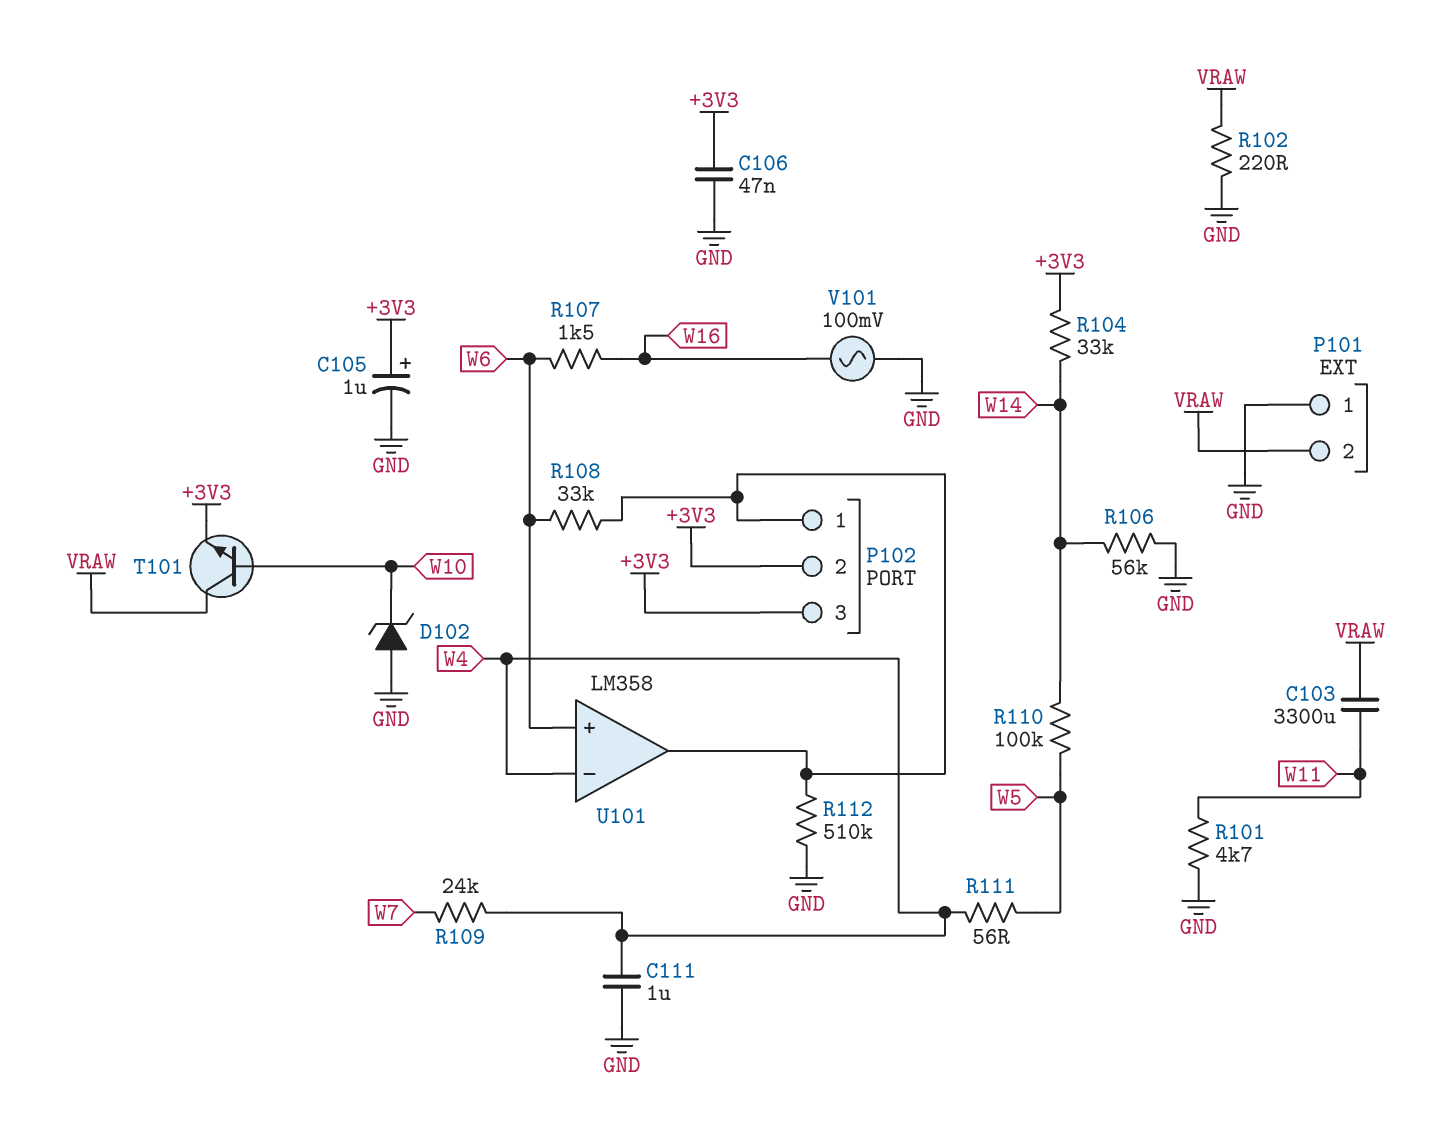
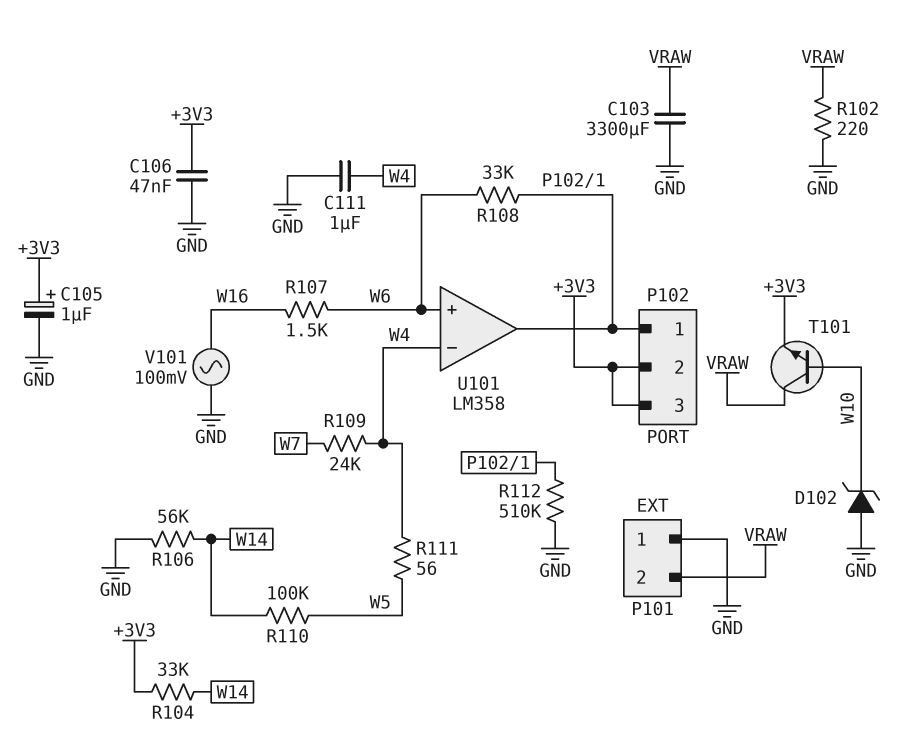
C103: 3300uF (VRAW, W11) -> 3300uF (GND, VRAW)
R101: 4.7k (GND, W11) -> none

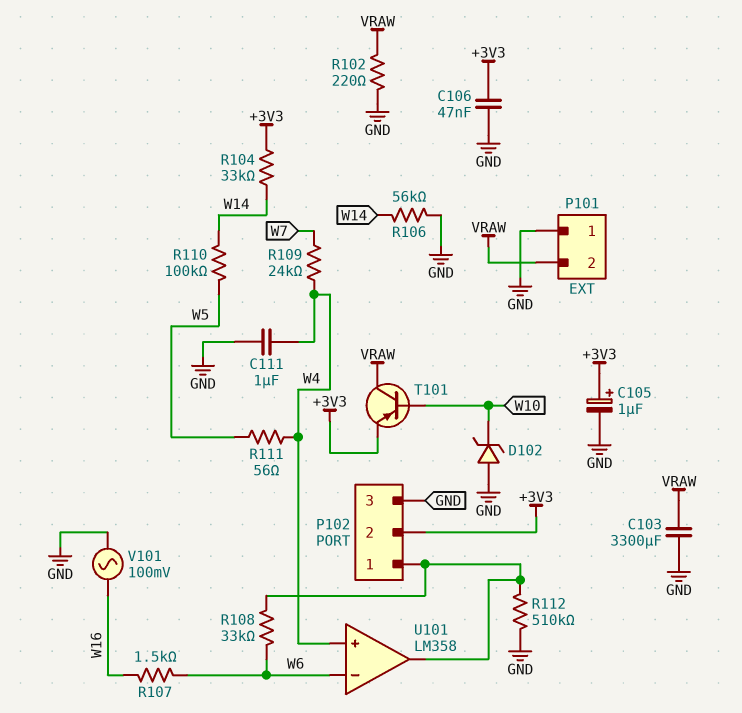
P102 pin 3: +3V3 -> GND
T101: NPN (B W10, C VRAW, E +3V3) -> PNP (B W10, C VRAW, E +3V3)
U101 pin in+: W6 -> W4
U101 pin in-: W4 -> W6

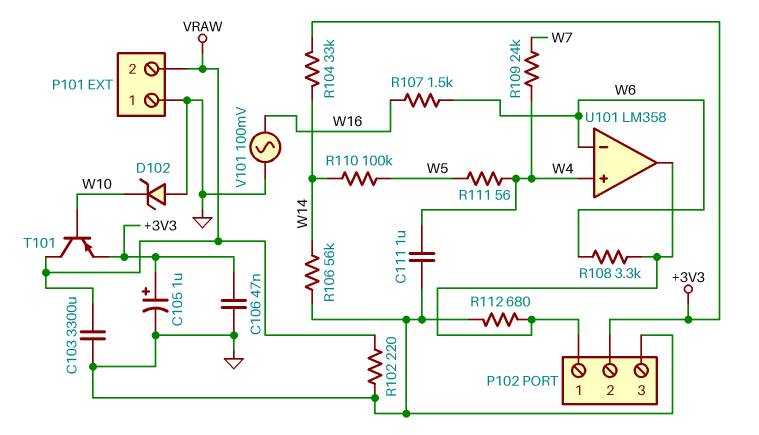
R108: 33k (P102/1, W6) -> 3.3k (P102/1, W6)
R112: 510k (GND, P102/1) -> 680 (GND, P102/1)

